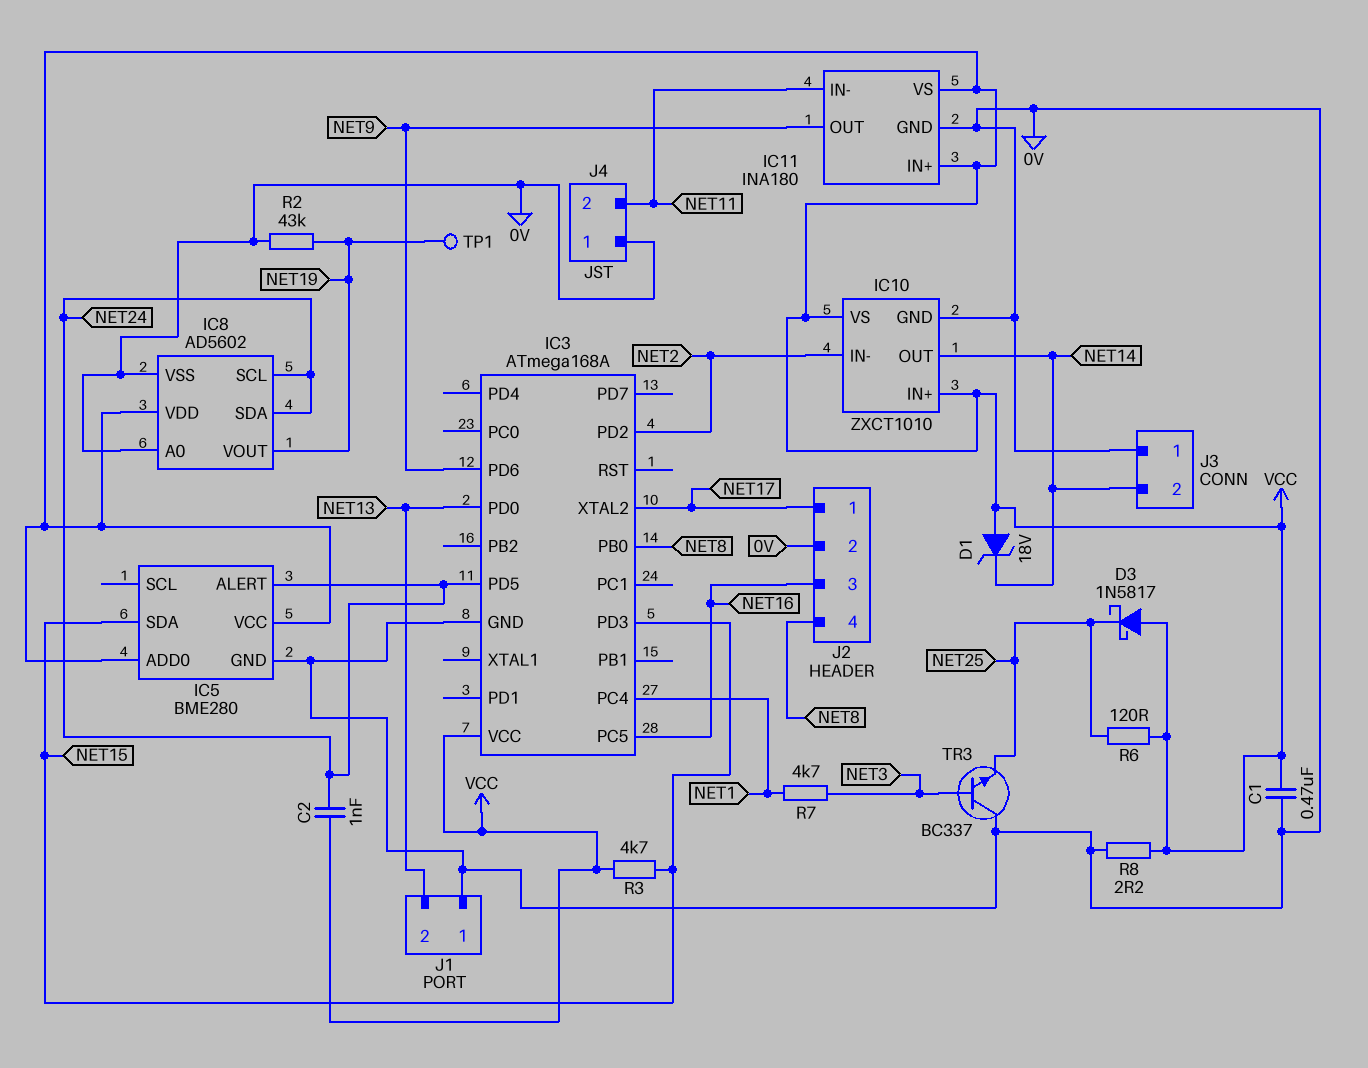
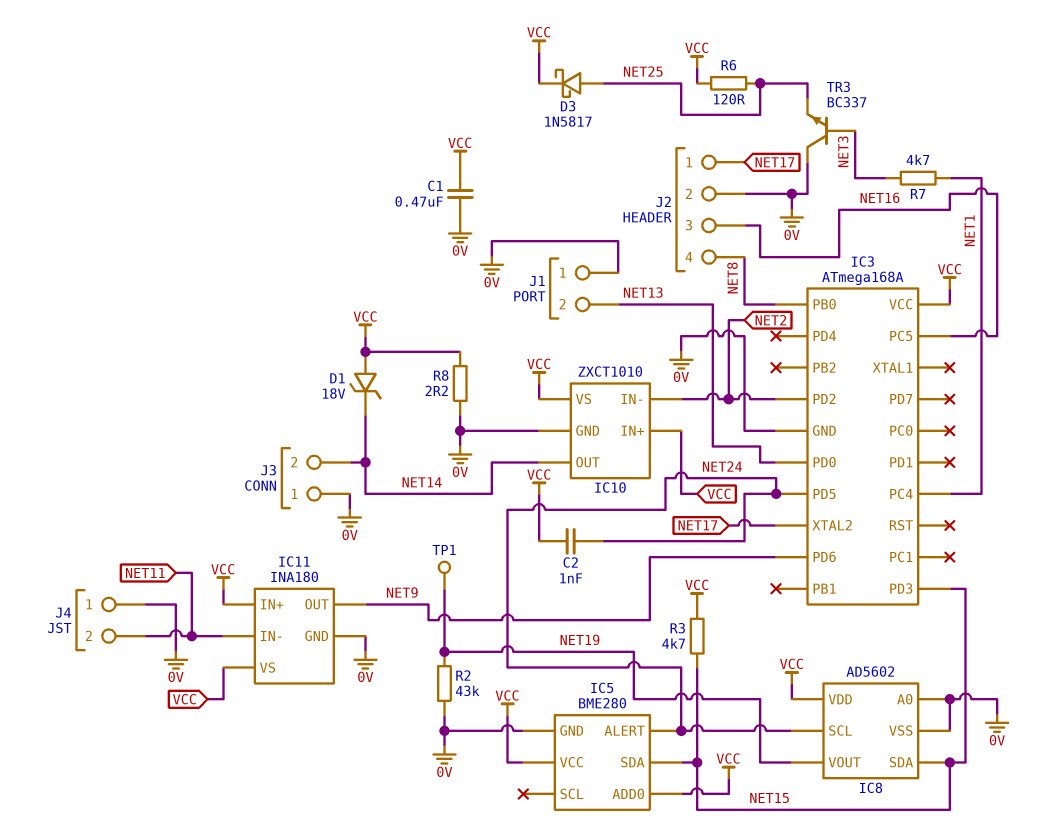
D3: schottky 1N5817 (A VCC, K NET25) -> schottky 1N5817 (A NET25, K VCC)
IC8 pin SDA: NET24 -> NET15

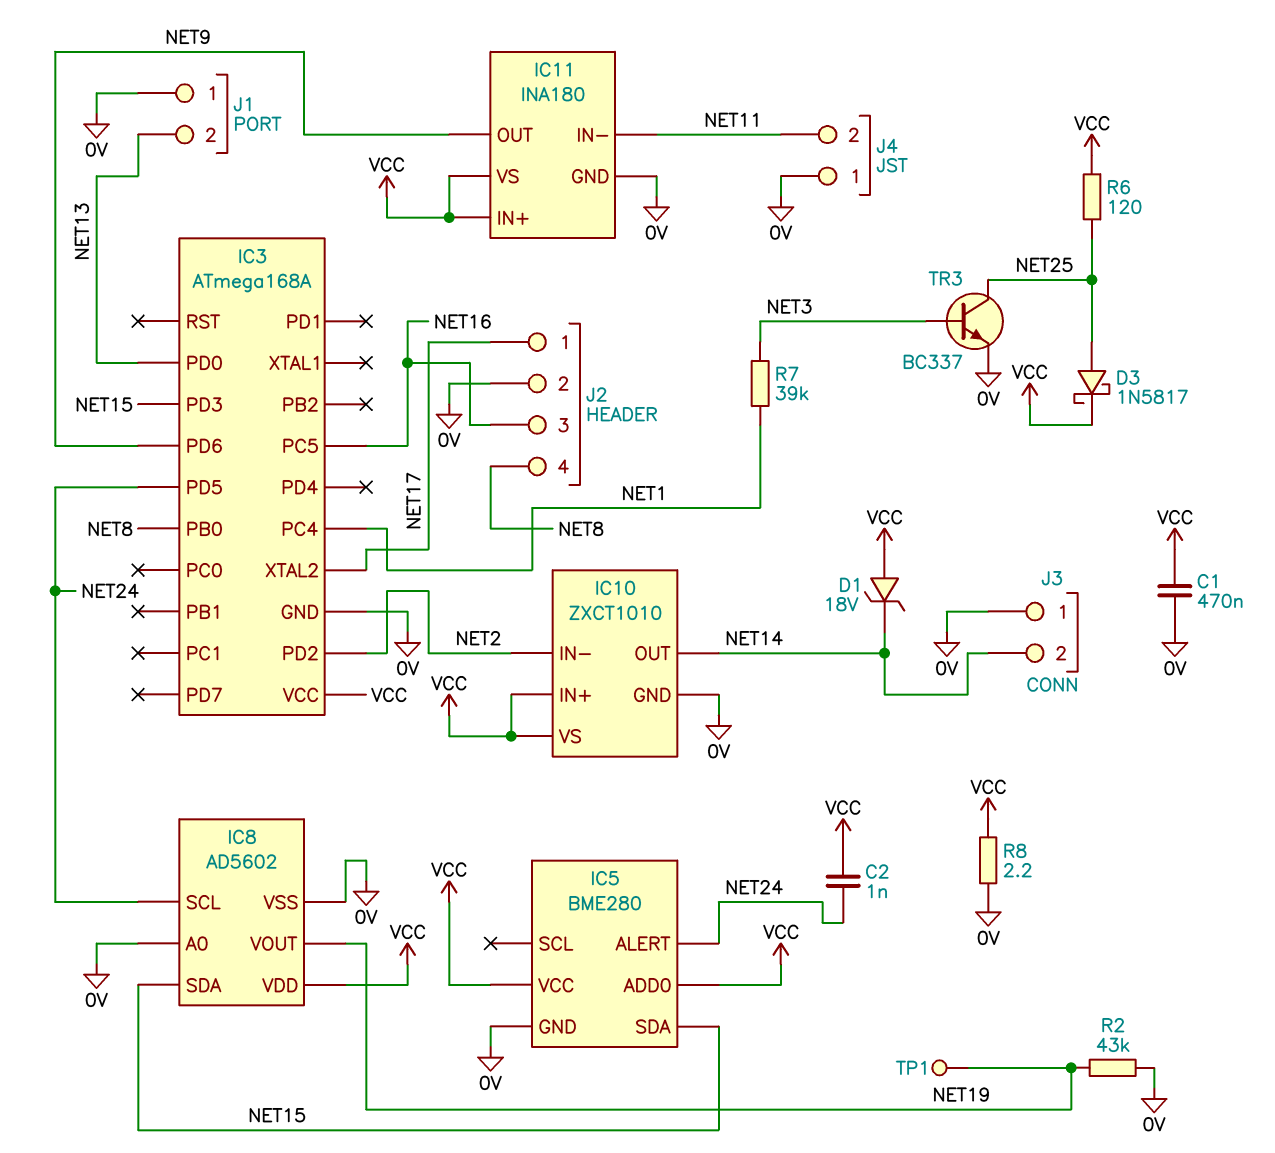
R3: 4.7k (NET15, VCC) -> none
R7: 4.7k (NET1, NET3) -> 39k (NET1, NET3)
TR3: NPN BC337 (B NET3, C 0V, E NET25) -> NPN BC337 (B NET3, C NET25, E 0V)

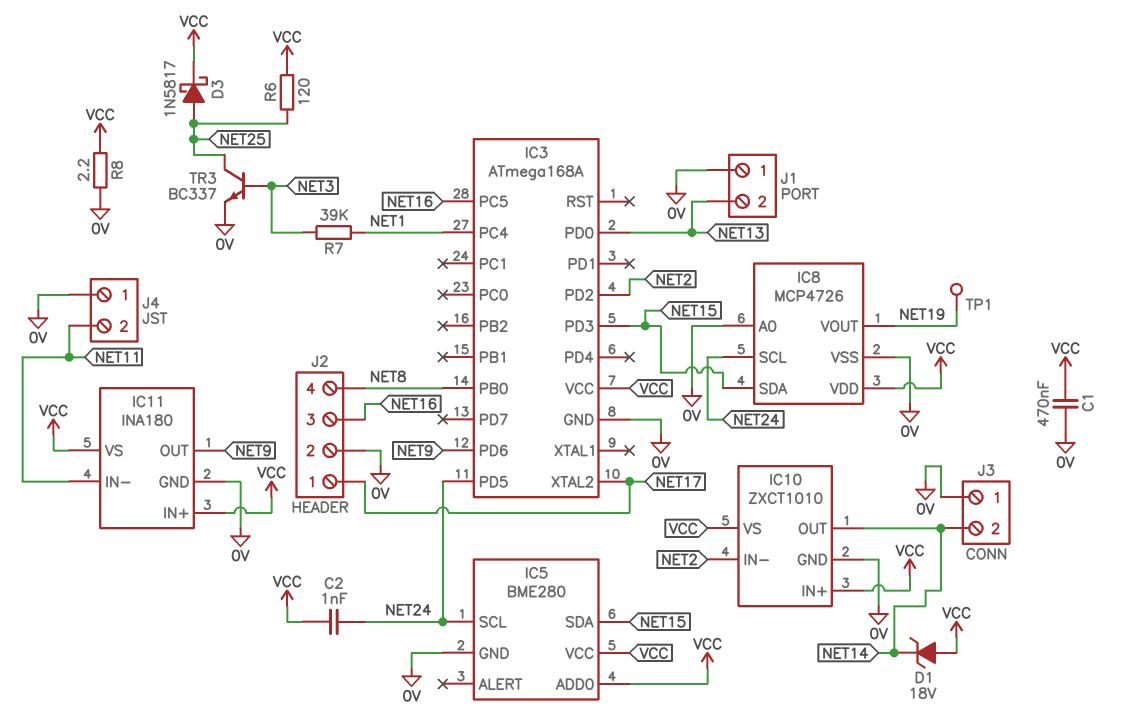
IC5 pin ALERT: NET24 -> none
IC5 pin SCL: none -> NET24
IC8: AD5602 -> MCP4726
R2: 43k (0V, NET19) -> none

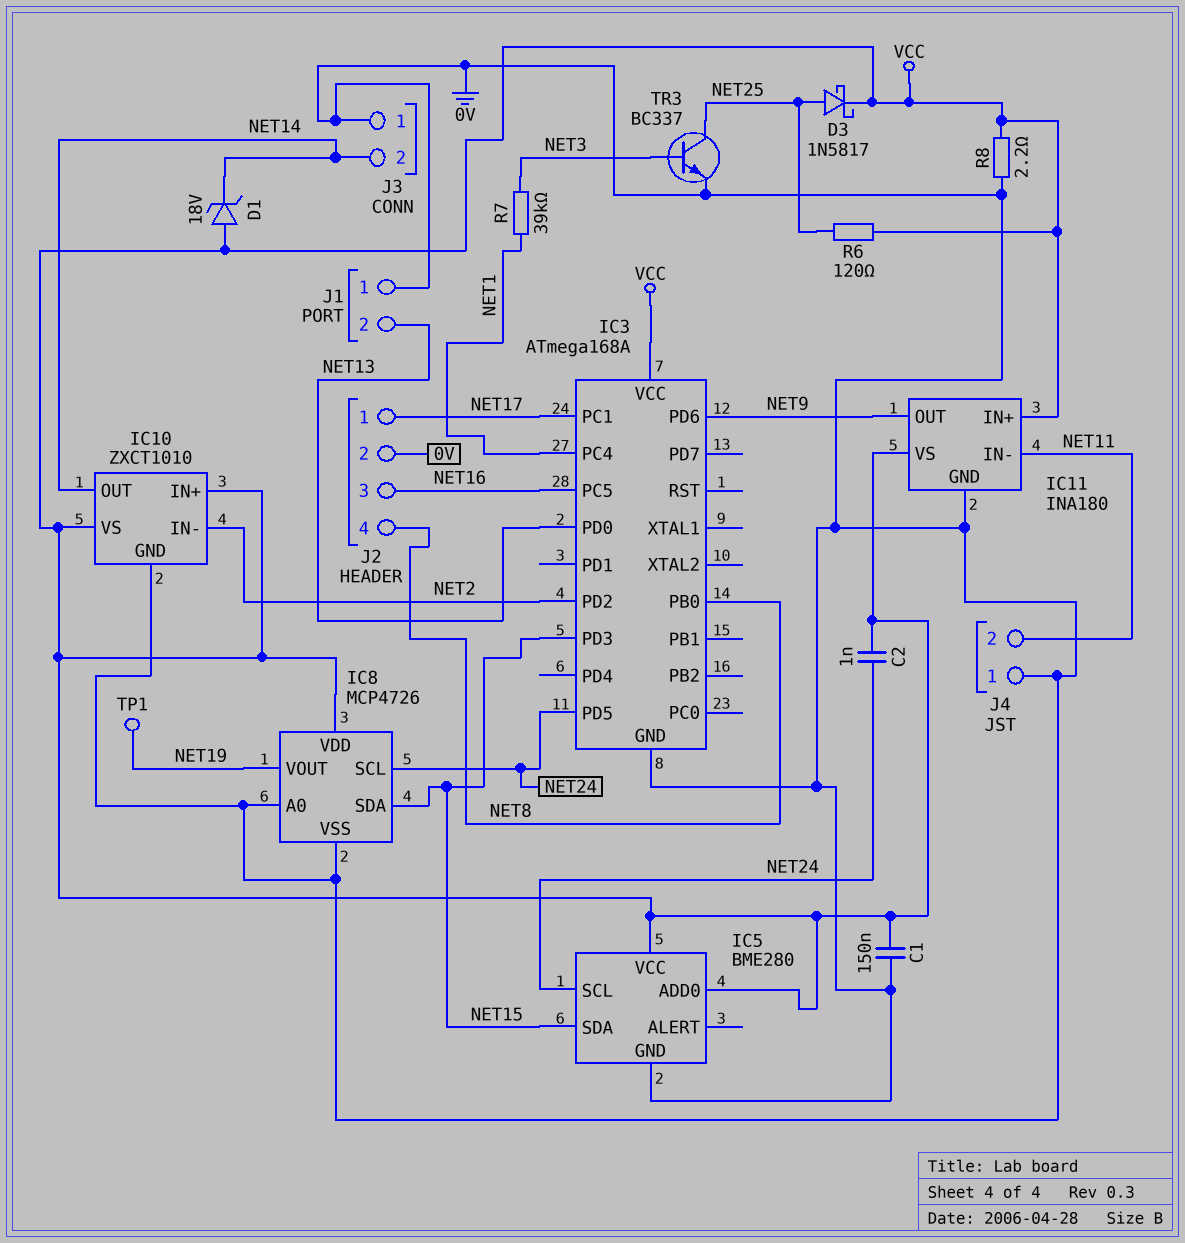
C1: 470nF (0V, VCC) -> 150nF (0V, VCC)
IC3 pin PC1: none -> NET17
IC3 pin XTAL2: NET17 -> none

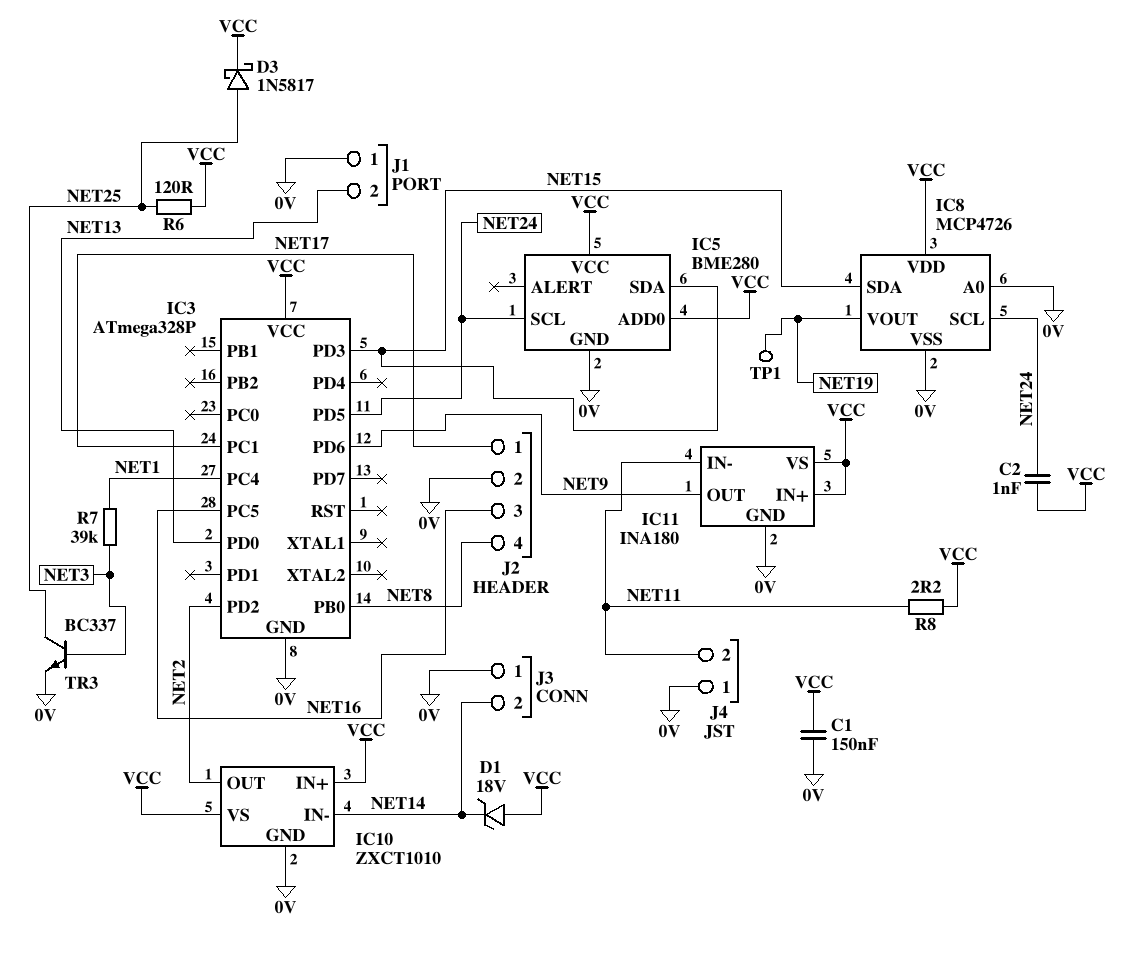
IC3: ATmega168A -> ATmega328P
IC10 pin IN-: NET2 -> NET14
IC10 pin OUT: NET14 -> NET2
R8: 2.2 (0V, VCC) -> 2.2 (NET11, VCC)

